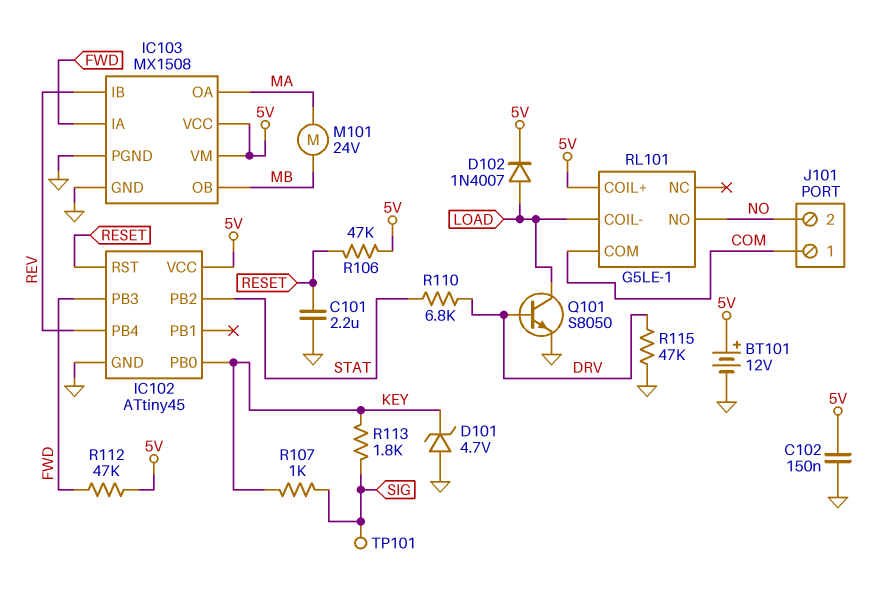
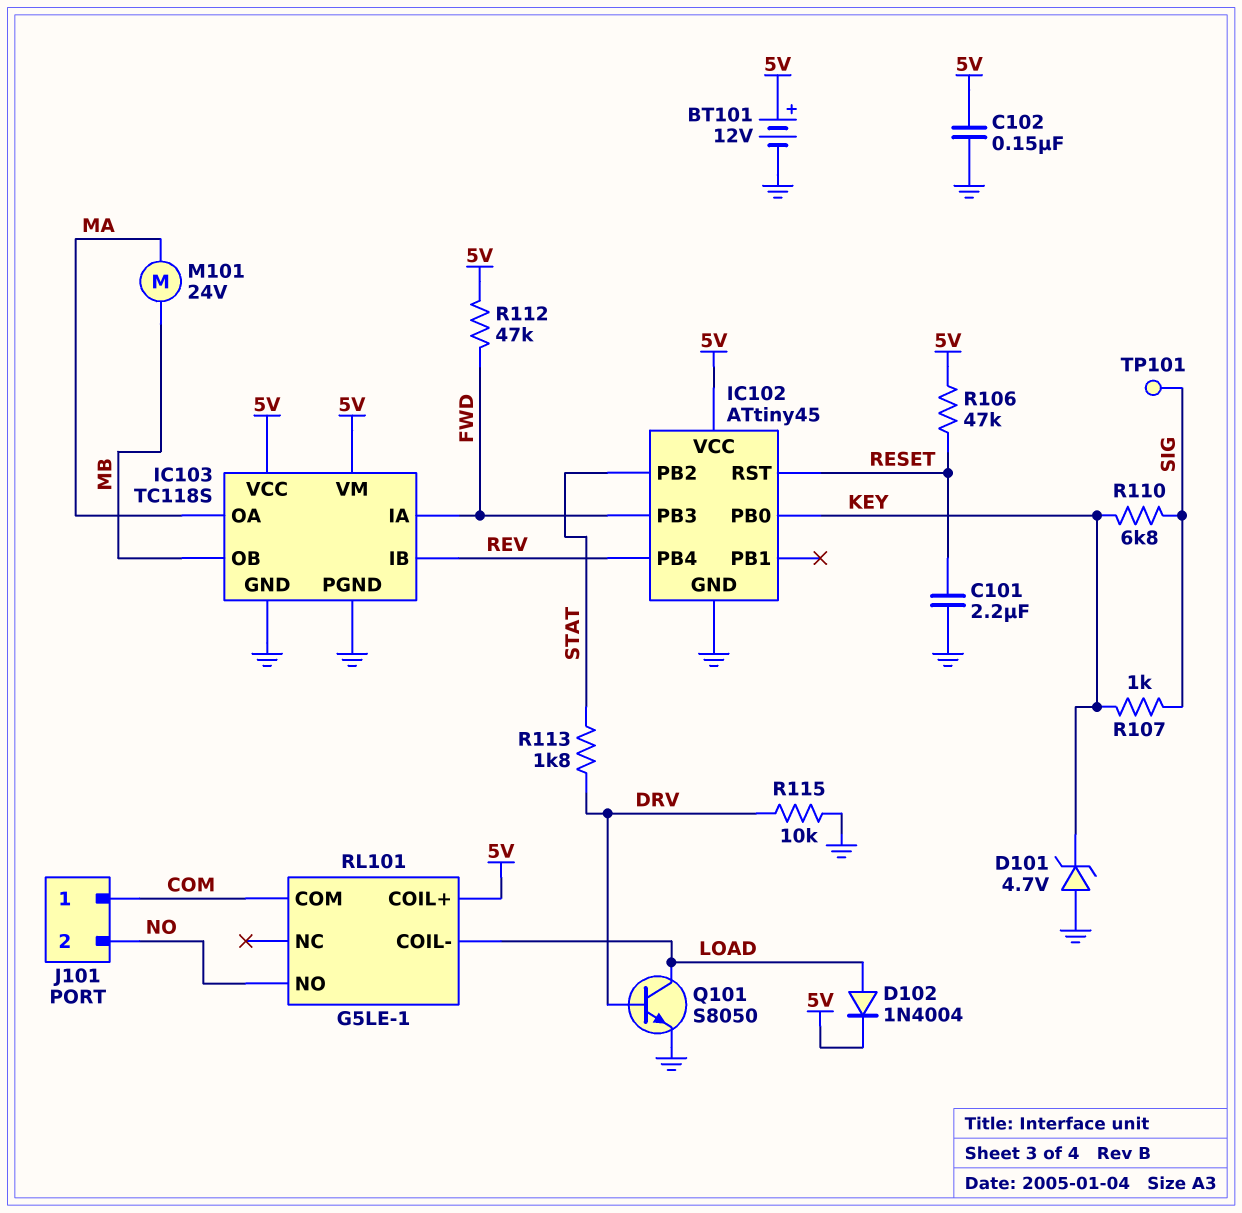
D102: diode 1N4007 (A LOAD, K 5V) -> diode 1N4004 (A LOAD, K 5V)
IC103: MX1508 -> TC118S
R110: 6.8k (DRV, STAT) -> 6.8k (KEY, SIG)
R113: 1.8k (KEY, SIG) -> 1.8k (DRV, STAT)
R115: 47k (DRV, GND) -> 10k (DRV, GND)

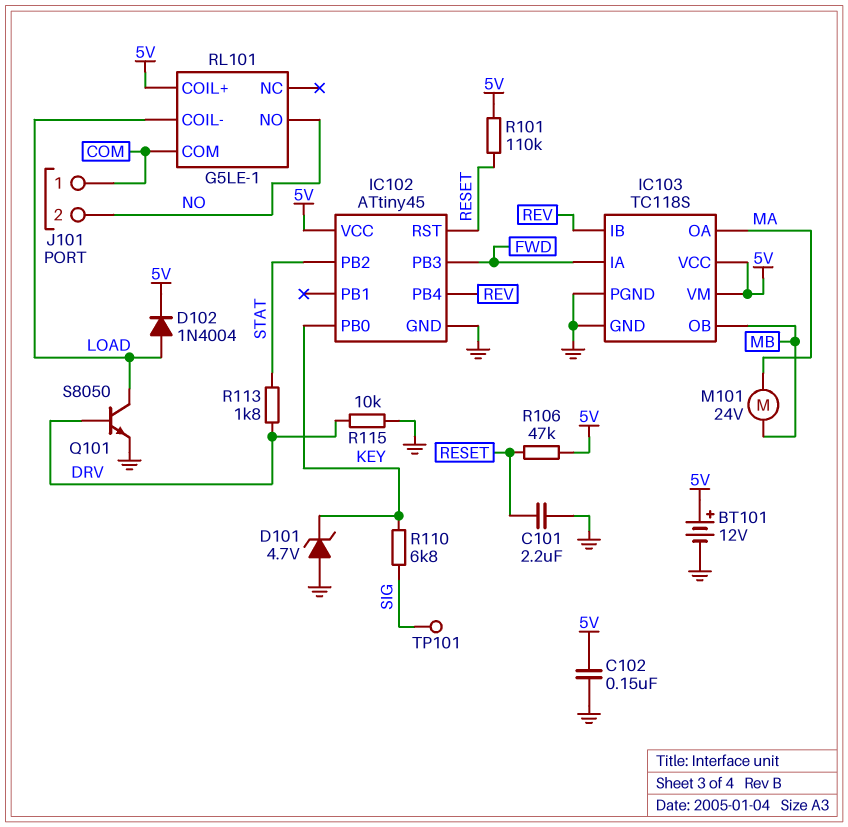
R101: none -> 110k (5V, RESET)
R107: 1k (KEY, SIG) -> none
R112: 47k (5V, FWD) -> none

